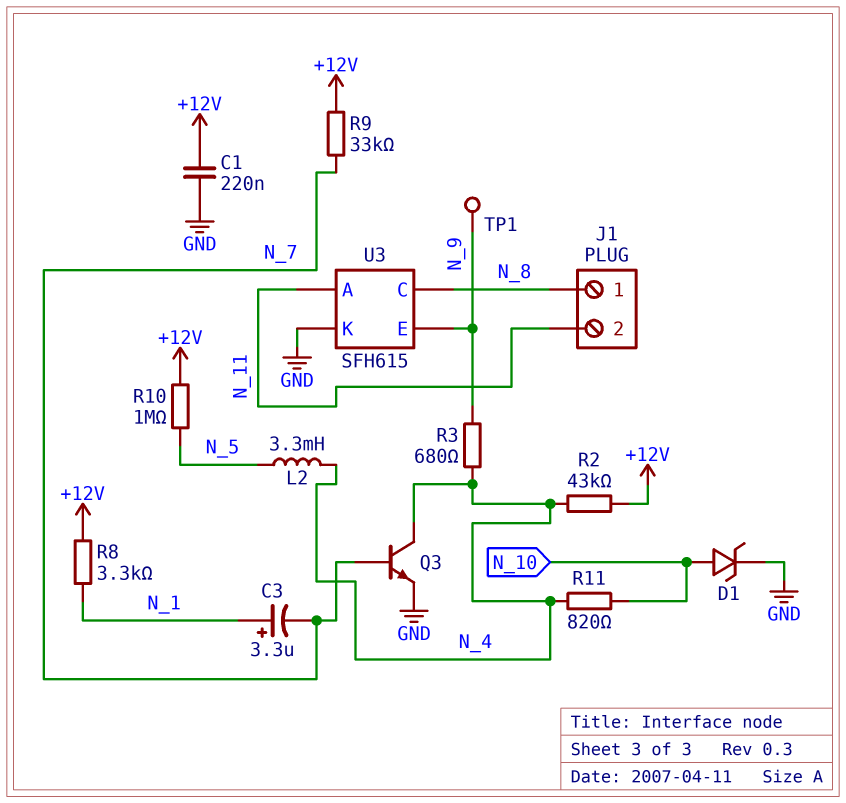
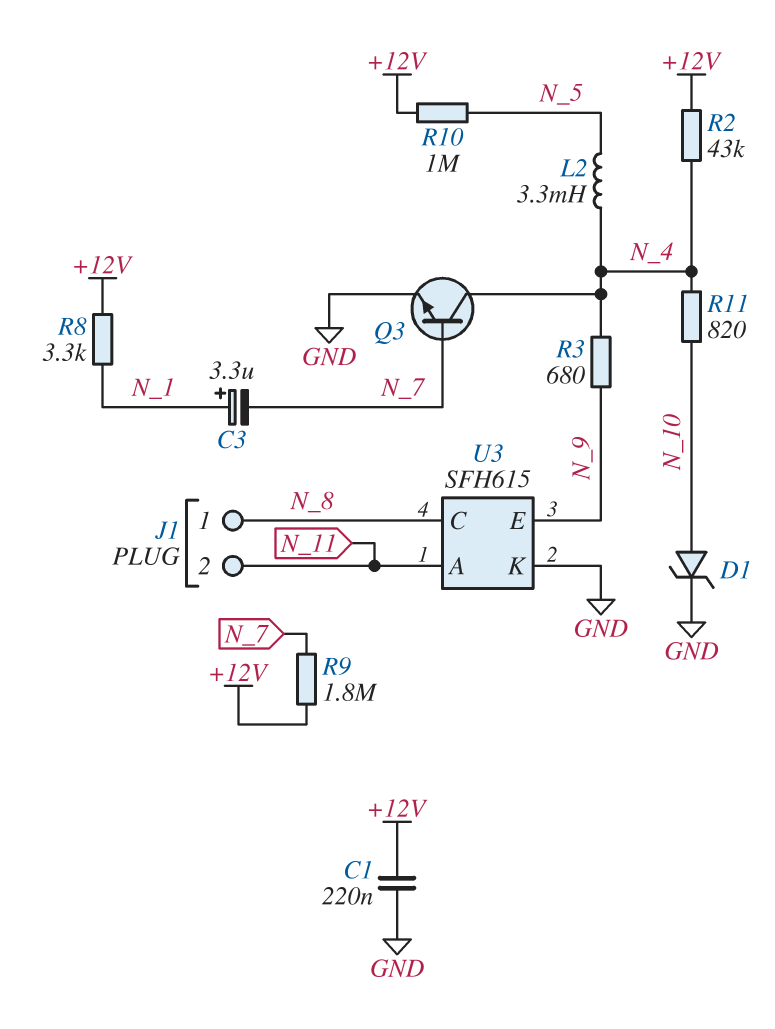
R9: 33k (+12V, N_7) -> 1.8M (+12V, N_7)
TP1: test point (N_9) -> none

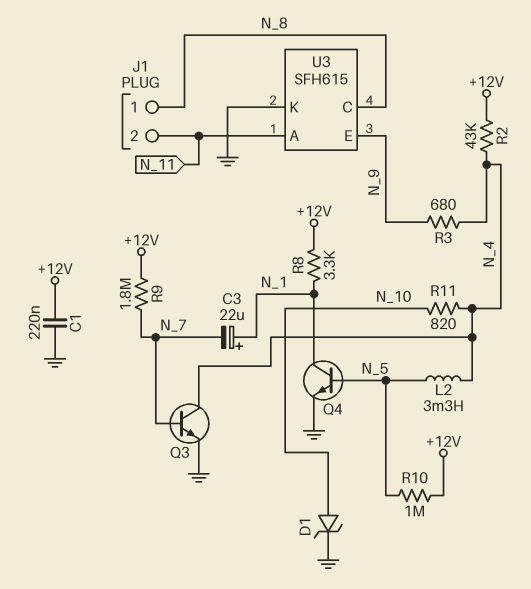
C3: 3.3uF (plus N_1, minus N_7) -> 22uF (plus N_1, minus N_7)
Q4: none -> NPN (B N_5, C N_1, E GND)

